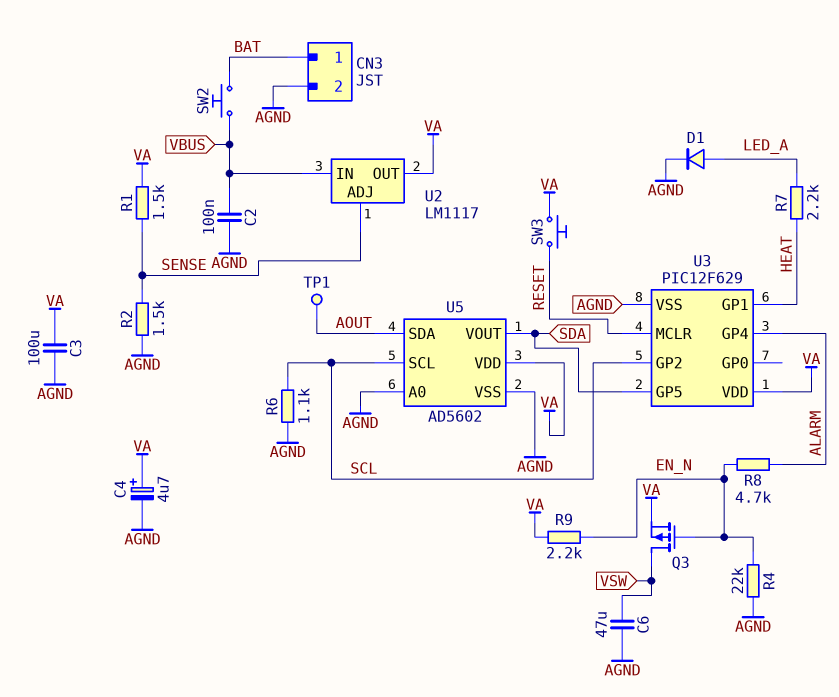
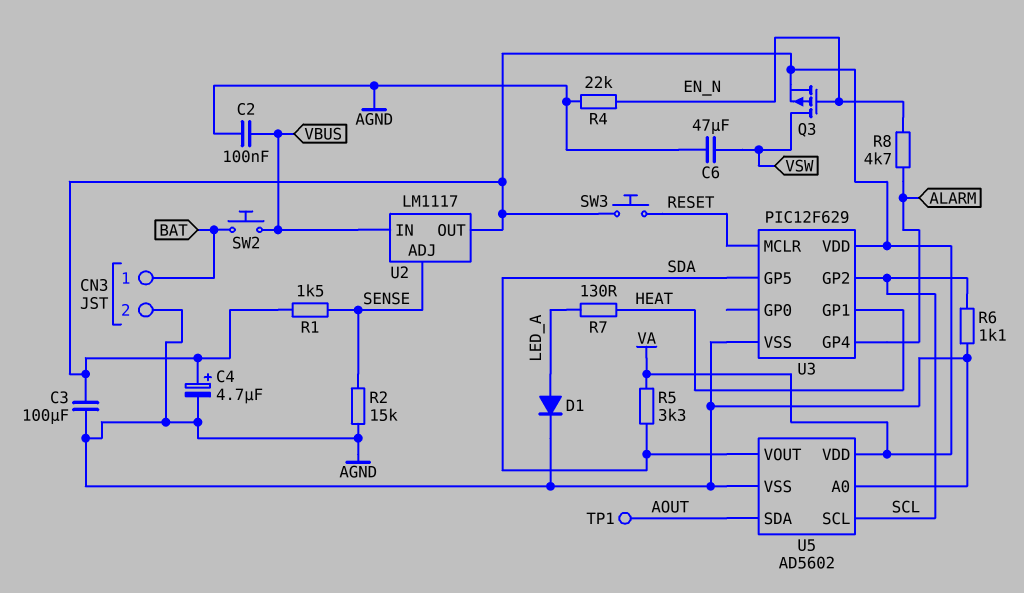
R2: 1.5k (AGND, SENSE) -> 15k (AGND, SENSE)
R5: none -> 3.3k (SDA, VA)
R7: 2.2k (HEAT, LED_A) -> 130 (HEAT, LED_A)
R9: 2.2k (EN_N, VA) -> none

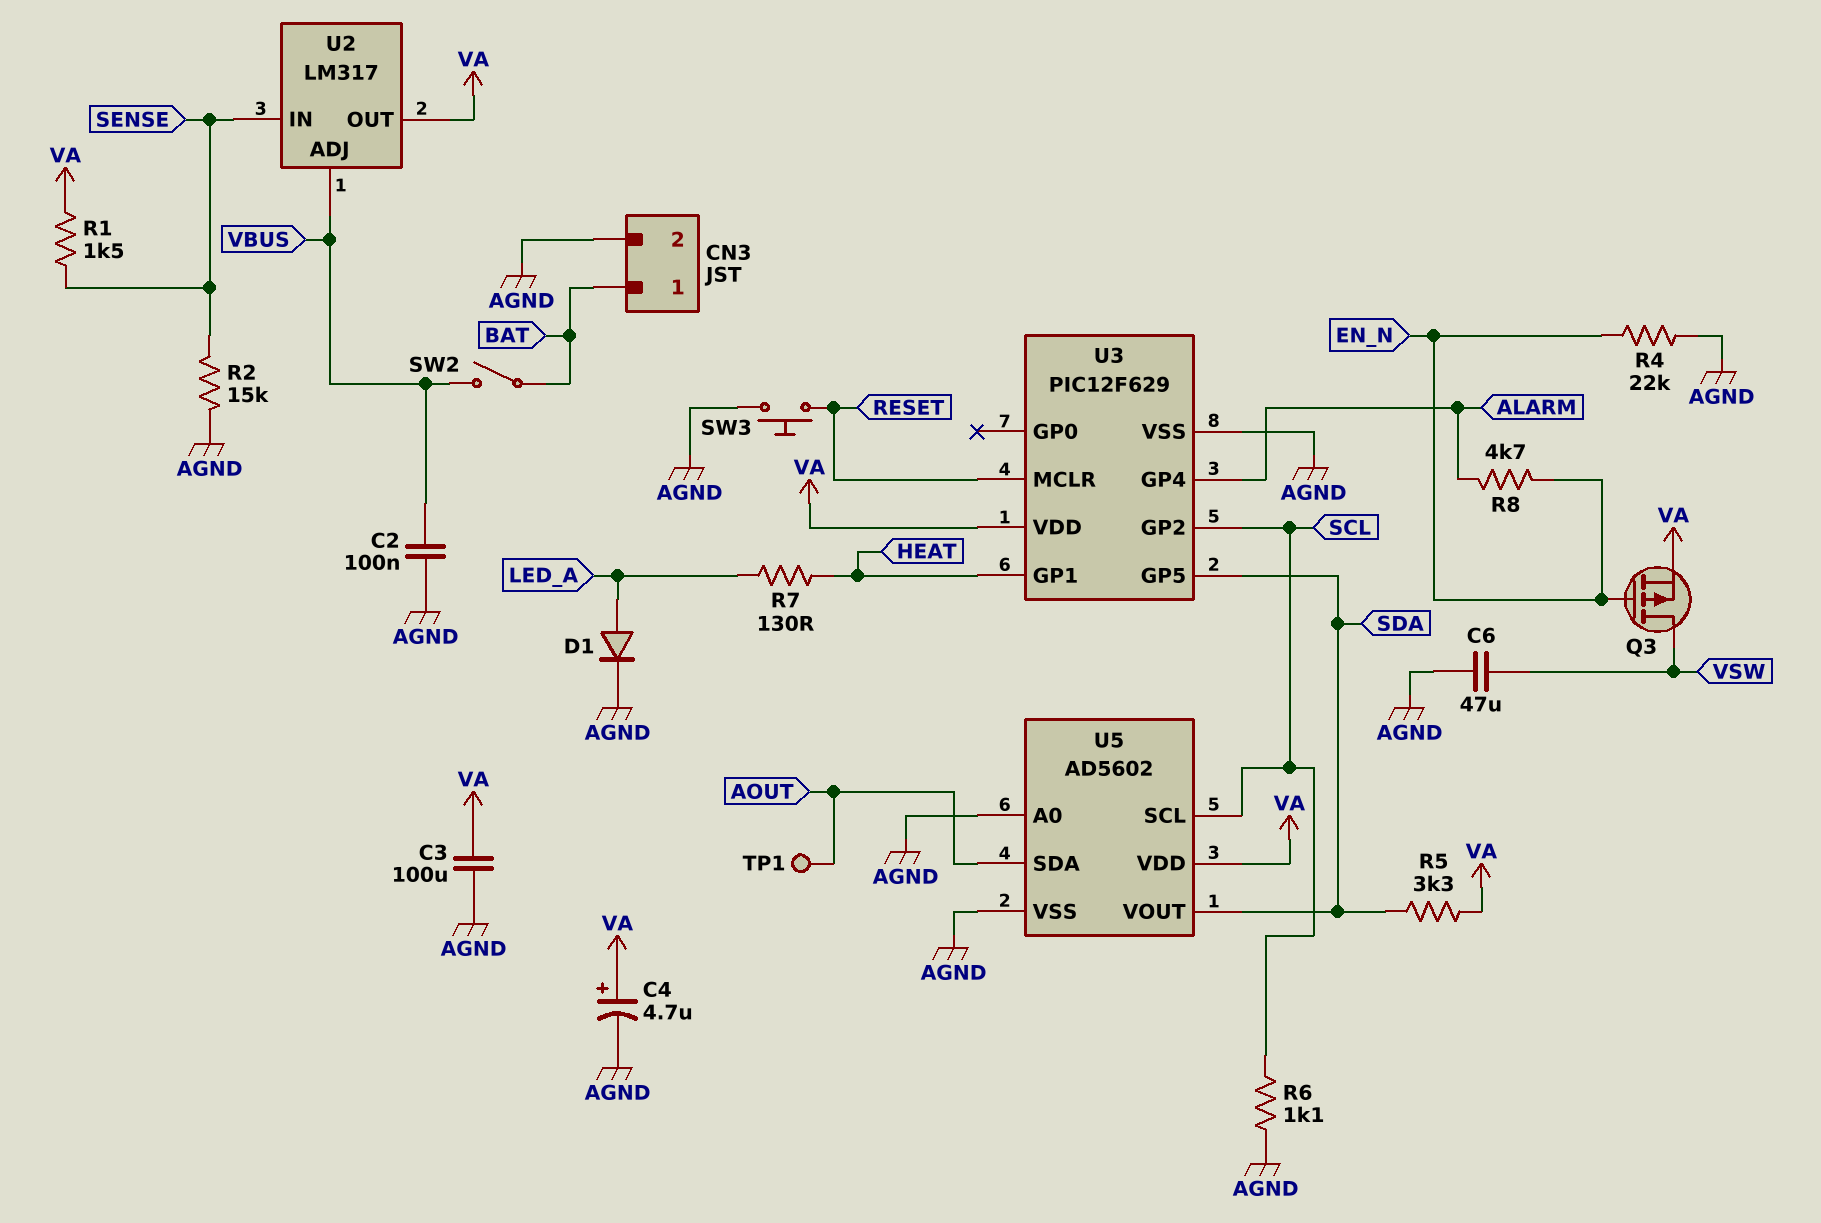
SW2: button (BAT, VBUS) -> switch (BAT, VBUS)
SW3: button (RESET, VA) -> button (AGND, RESET)
U2: LM1117 -> LM317
U2 pin ADJ: SENSE -> VBUS
U2 pin IN: VBUS -> SENSE

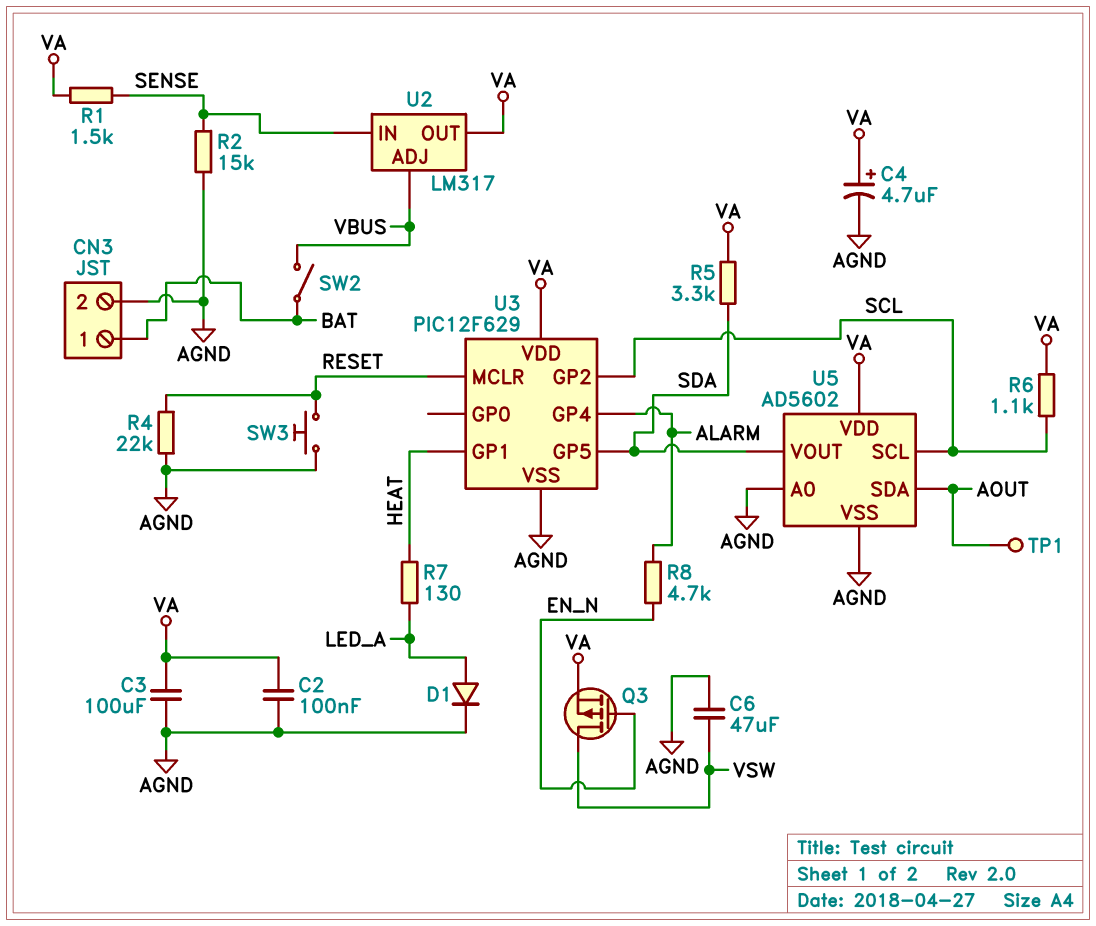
C2: 100nF (AGND, VBUS) -> 100nF (AGND, VA)
R4: 22k (AGND, EN_N) -> 22k (AGND, RESET)
R6: 1.1k (AGND, SCL) -> 1.1k (SCL, VA)

